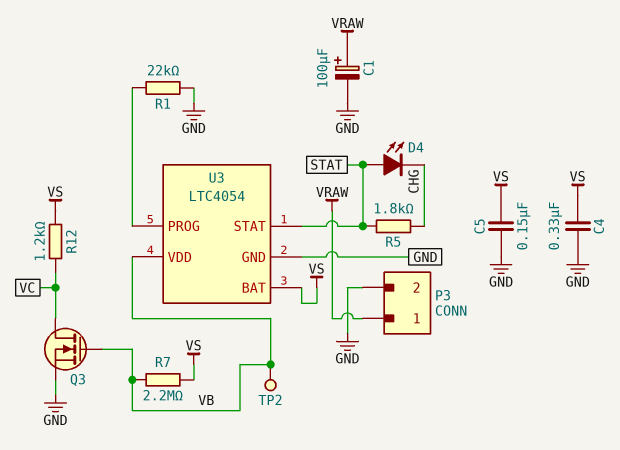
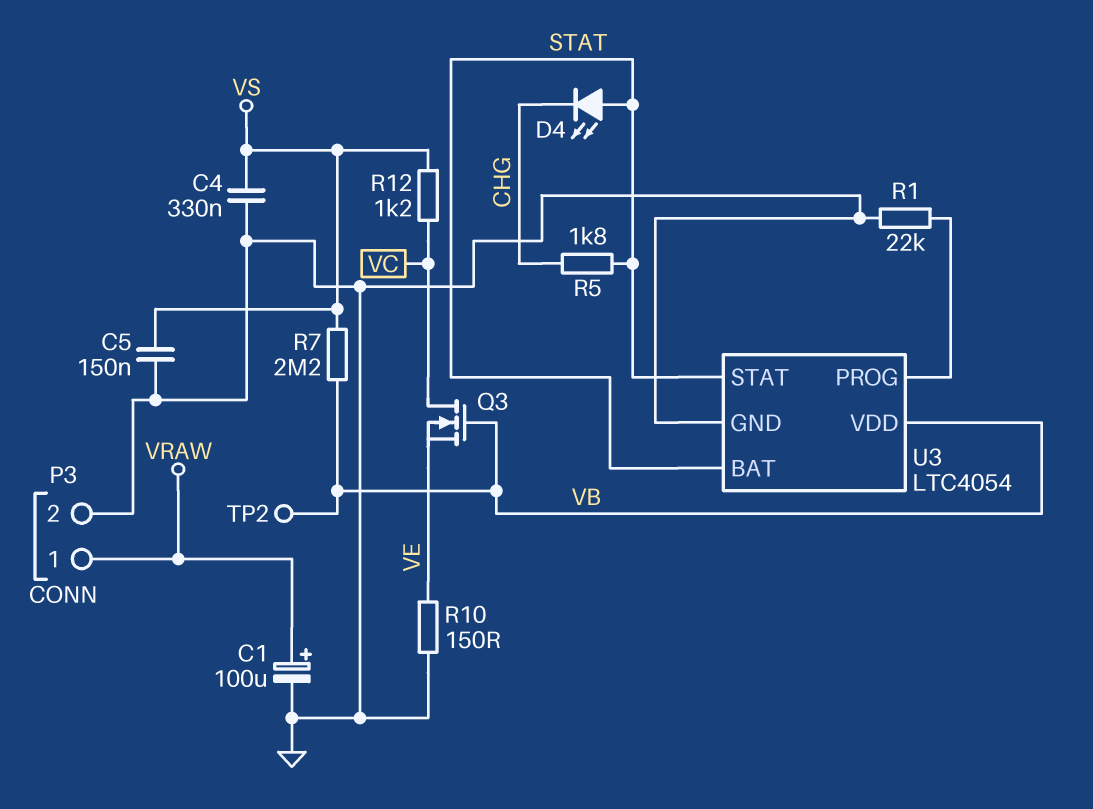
Q3: NMOS (G VB, D VC, S GND) -> NMOS (G VB, D VC, S VE)
R10: none -> 150 (GND, VE)
U3 pin BAT: VS -> STAT

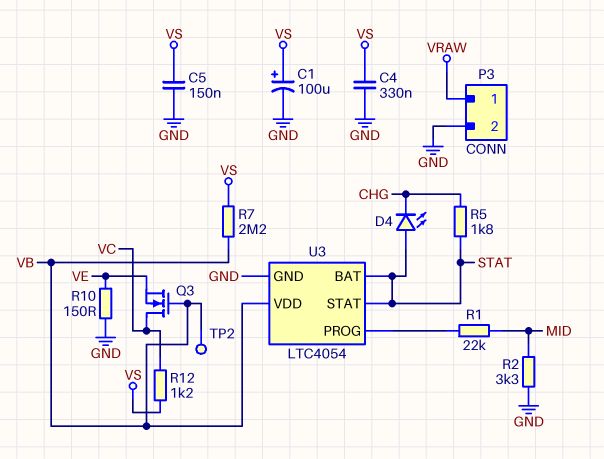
C1: 100uF (plus VRAW, minus GND) -> 100uF (plus VS, minus GND)
R1: 22k (GND, U3/PROG) -> 22k (MID, U3/PROG)
R2: none -> 3.3k (GND, MID)

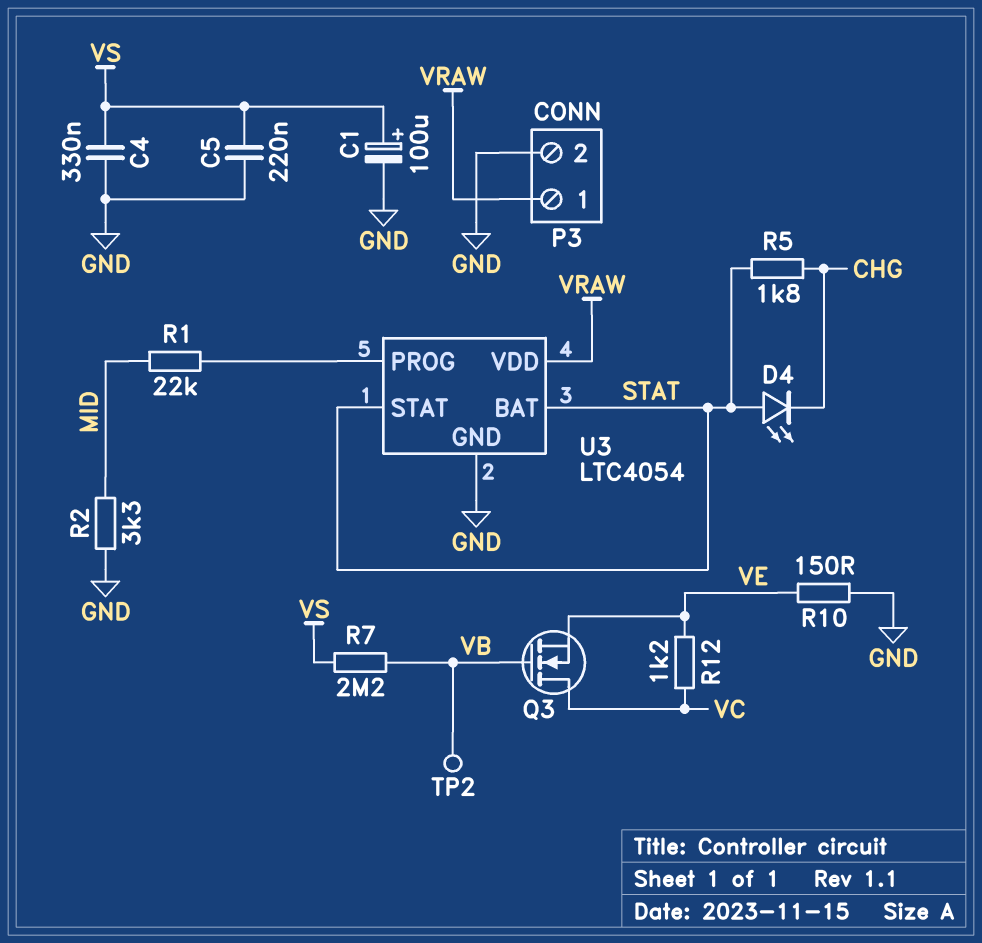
C5: 150nF (GND, VS) -> 220nF (GND, VS)
R12: 1.2k (VC, VS) -> 1.2k (VC, VE)
U3 pin VDD: VB -> VRAW

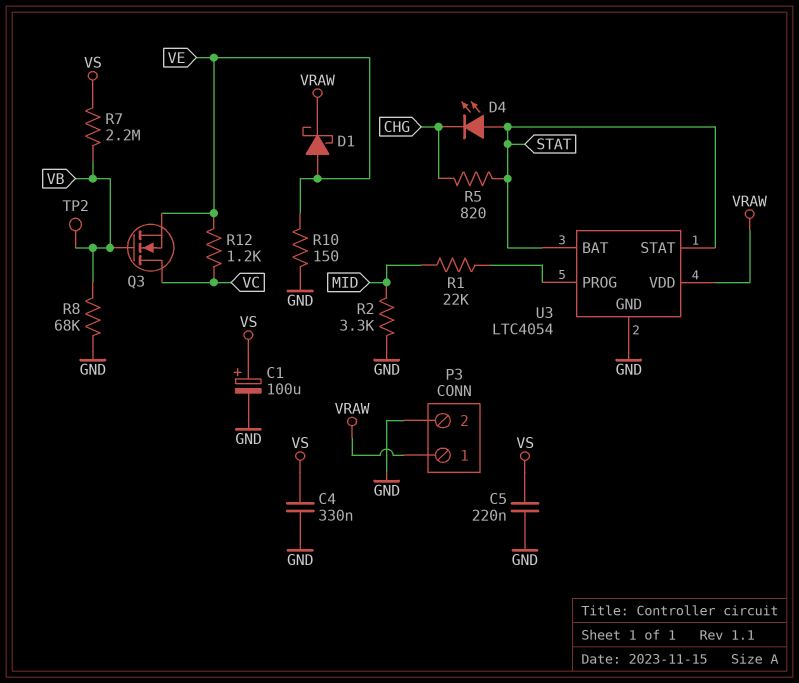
D1: none -> schottky (A VE, K VRAW)
R5: 1.8k (CHG, STAT) -> 820 (CHG, STAT)
R8: none -> 68k (GND, VB)

